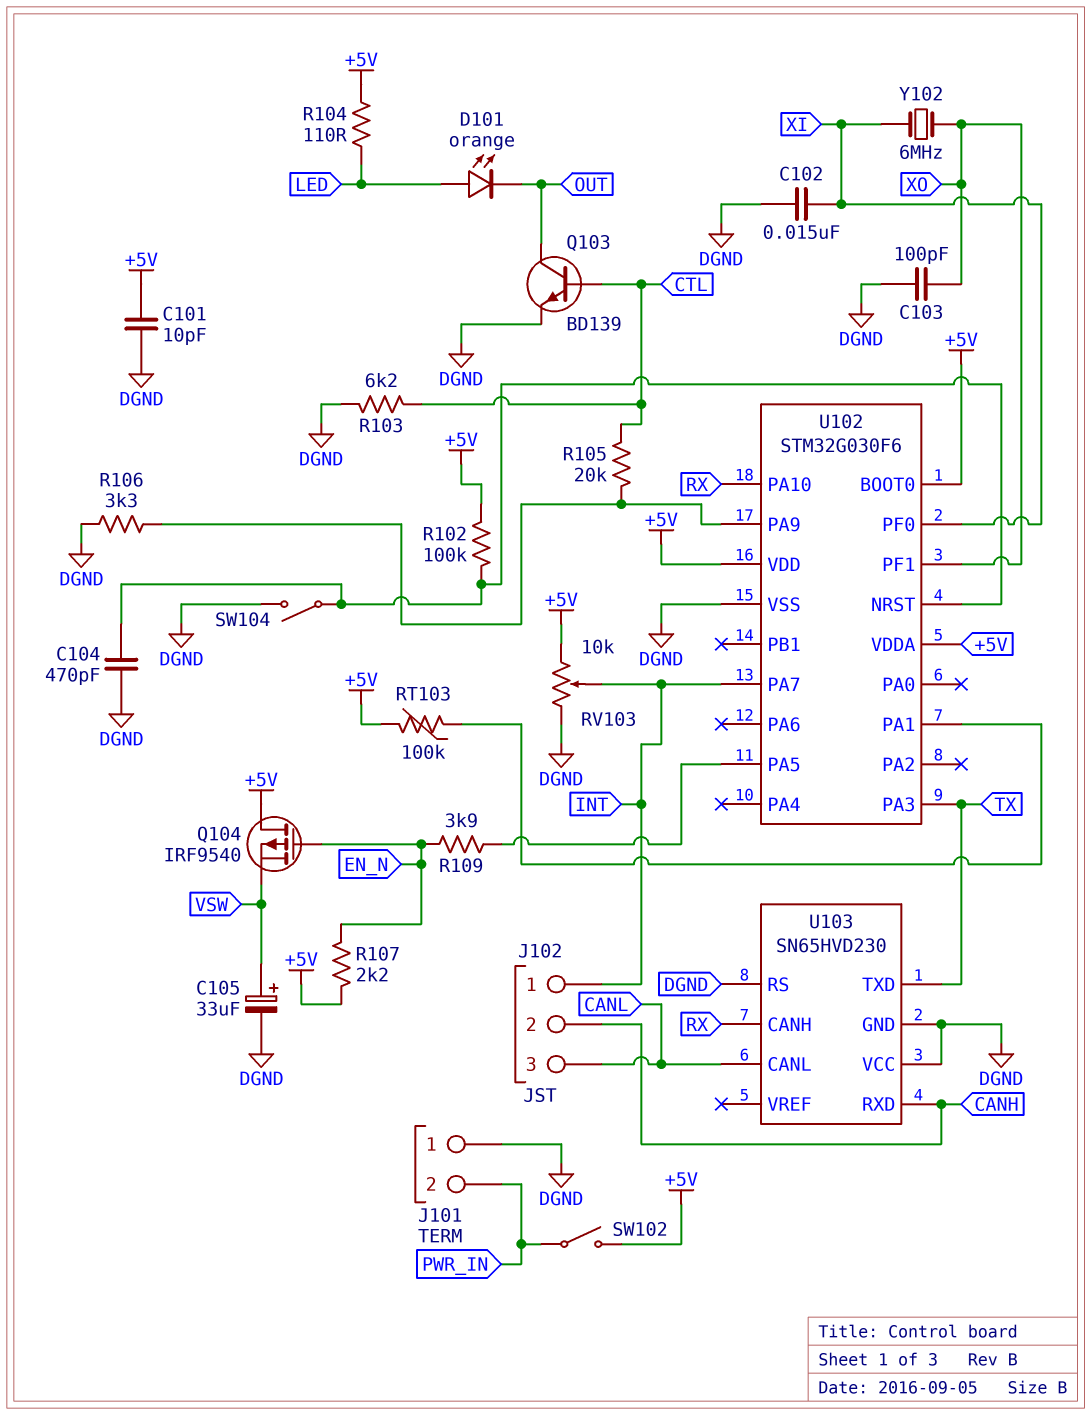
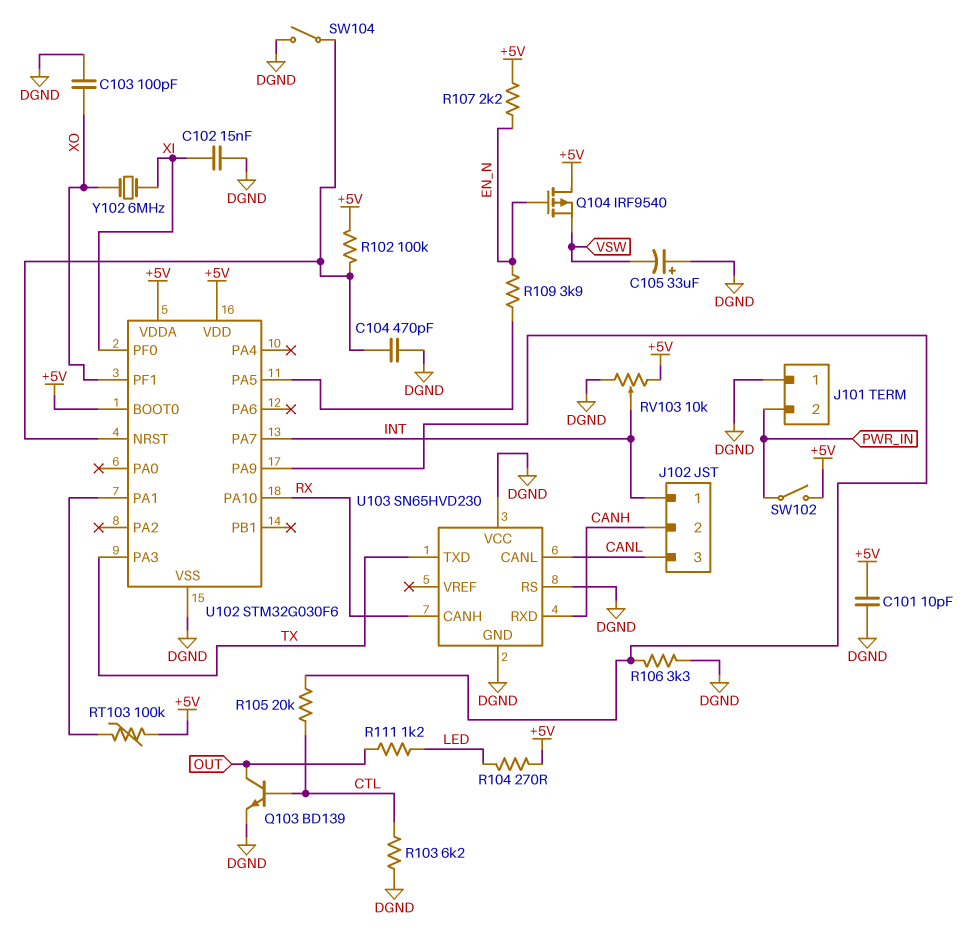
C105: 33uF (plus VSW, minus DGND) -> 33uF (plus DGND, minus VSW)
D101: LED orange (A LED, K OUT) -> none
R104: 110 (+5V, LED) -> 270 (+5V, LED)
R111: none -> 1.2k (LED, OUT)

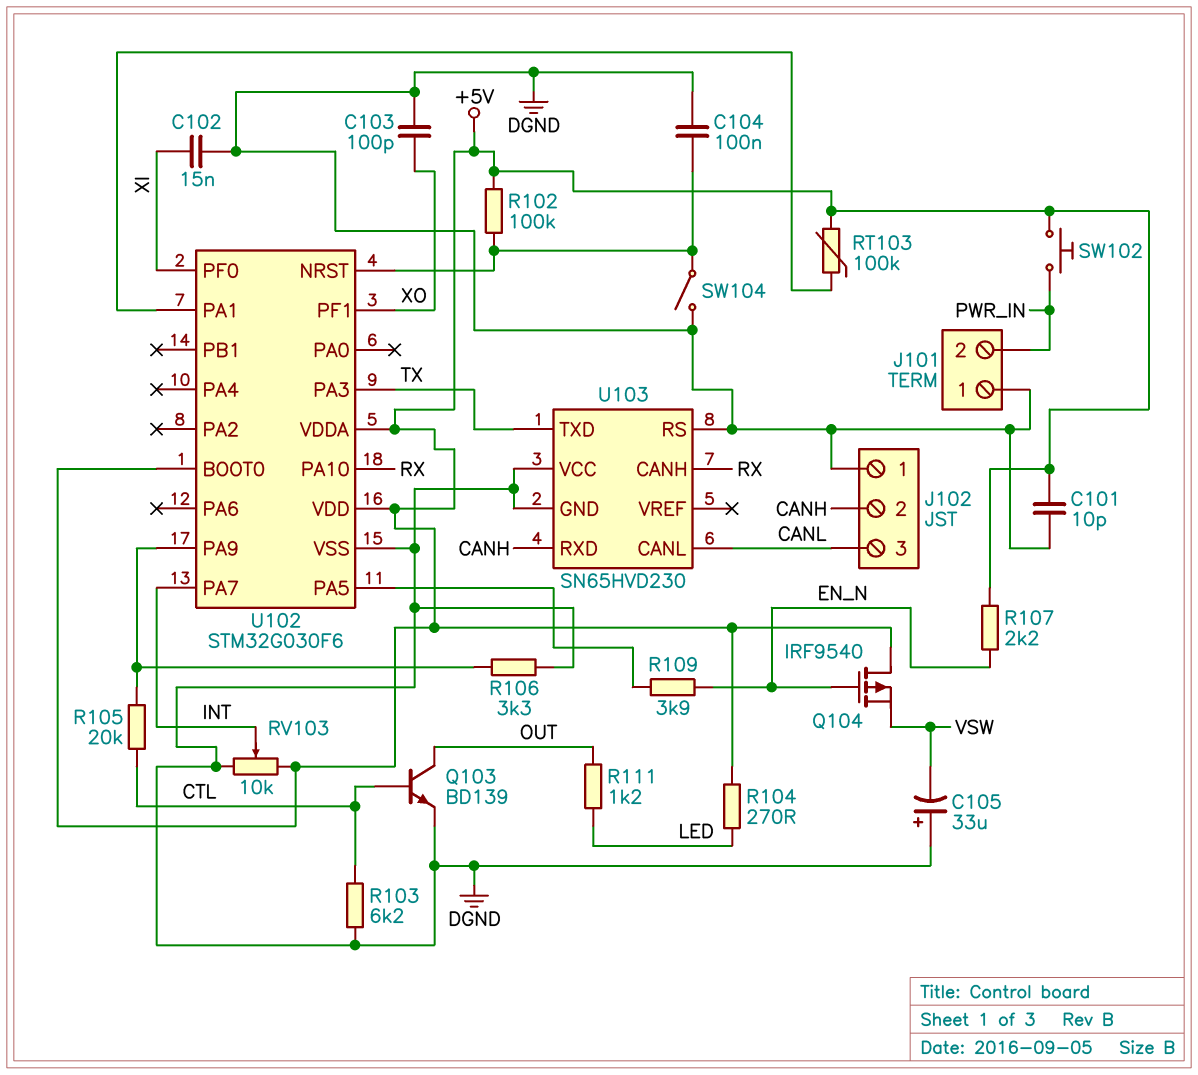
C104: 470pF (DGND, U102/NRST) -> 100nF (DGND, U102/NRST)
J102 pin 1: INT -> DGND
SW102: switch (+5V, PWR_IN) -> button (+5V, PWR_IN)
Y102: 6MHz (XI, XO) -> none

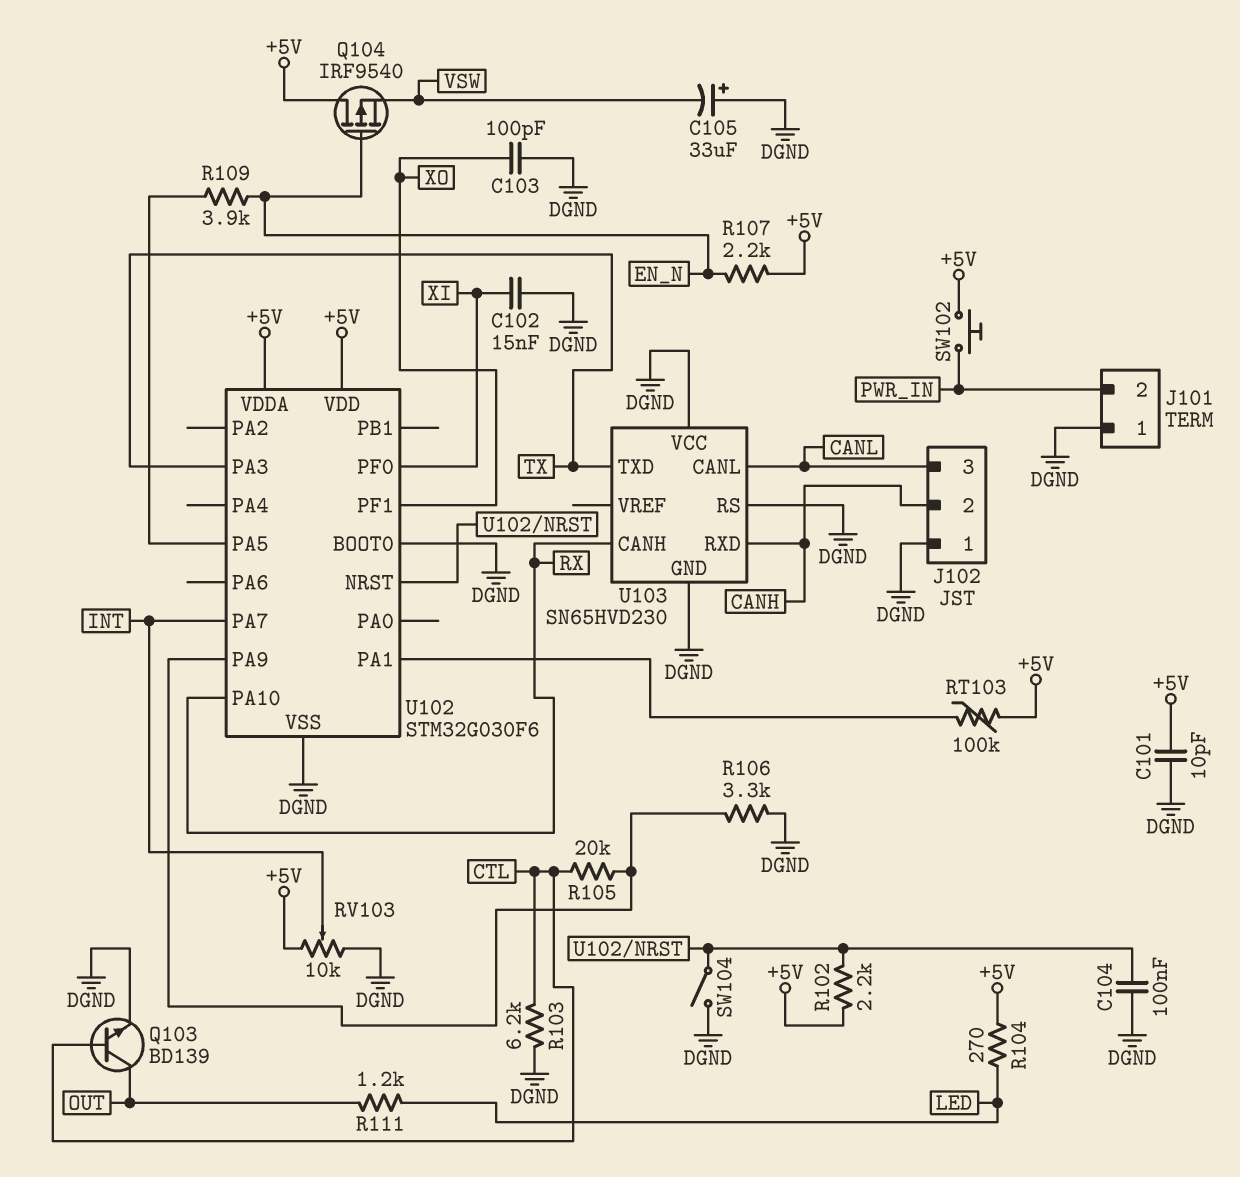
R102: 100k (+5V, U102/NRST) -> 2.2k (+5V, U102/NRST)
U102 pin BOOT0: +5V -> DGND

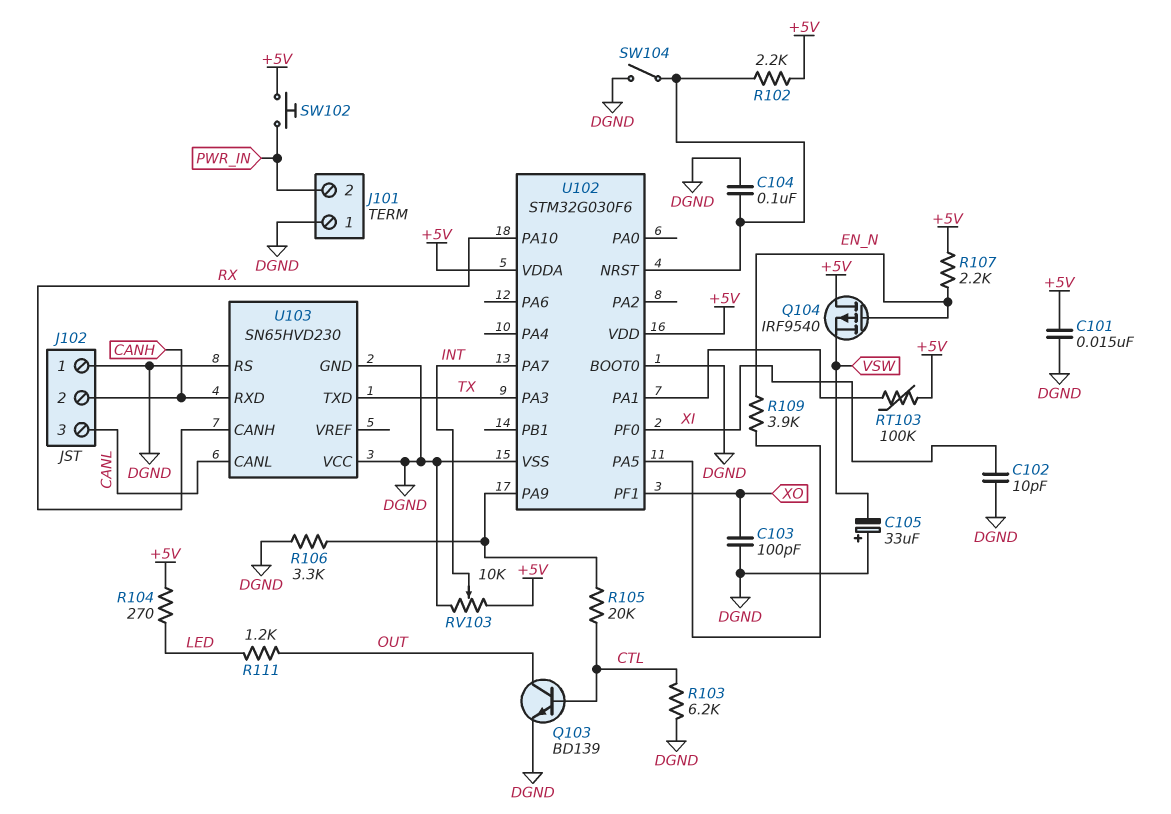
C101: 10pF (+5V, DGND) -> 15nF (+5V, DGND)
C102: 15nF (DGND, XI) -> 10pF (DGND, XI)

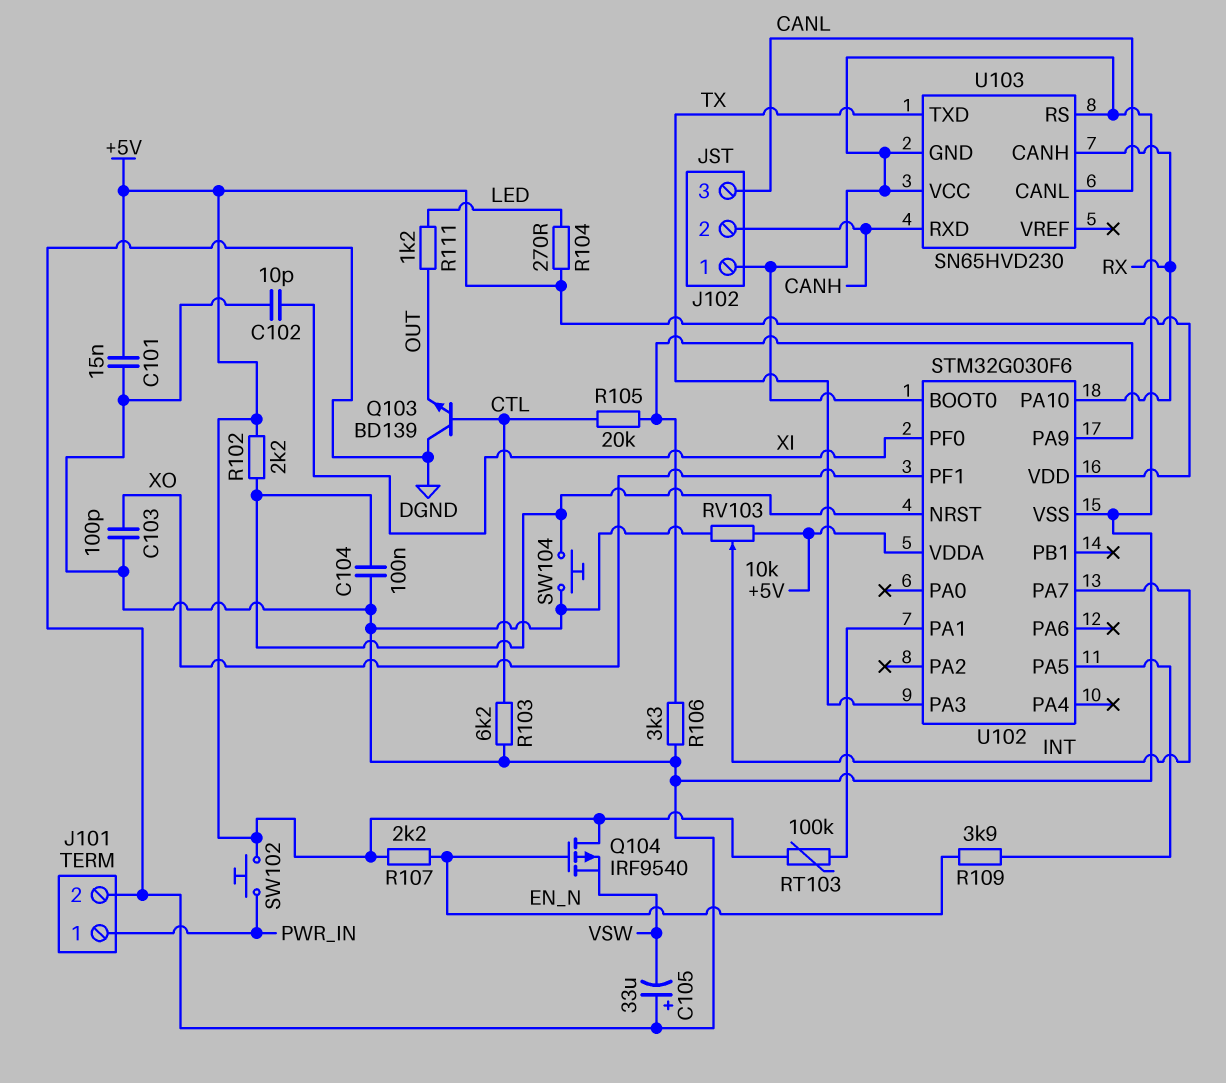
J101 pin 1: DGND -> PWR_IN
J101 pin 2: PWR_IN -> DGND
Q103: NPN BD139 (B CTL, C OUT, E DGND) -> NPN BD139 (B CTL, C DGND, E OUT)
SW104: switch (DGND, U102/NRST) -> button (DGND, U102/NRST)

